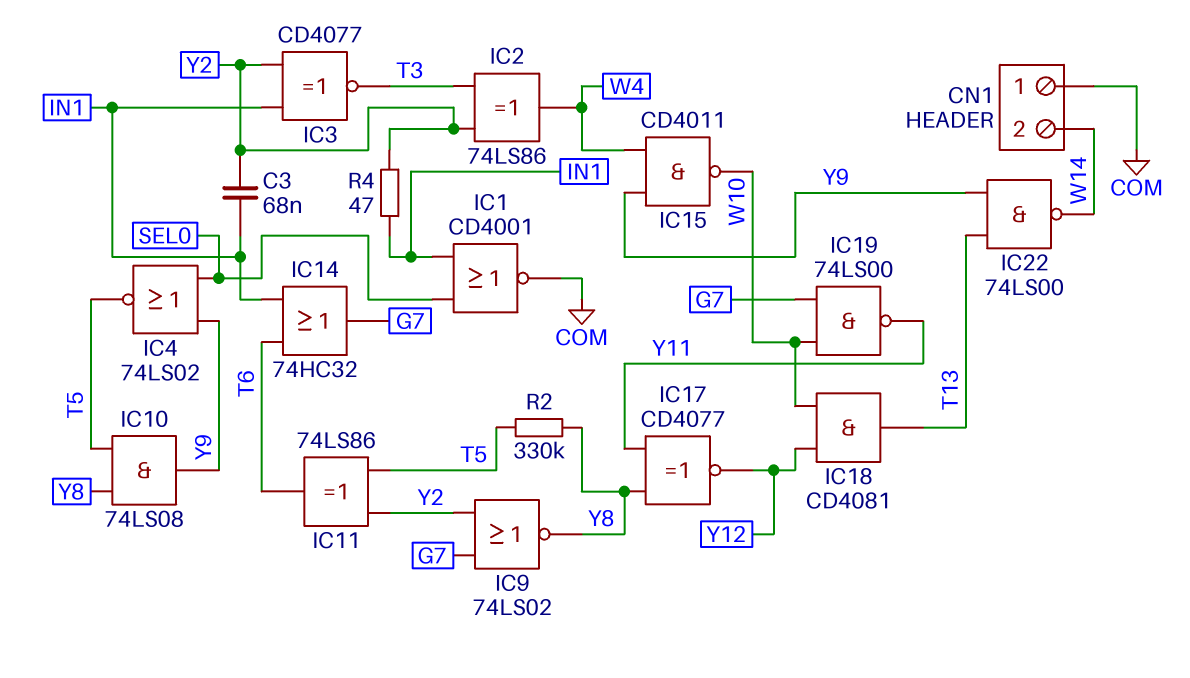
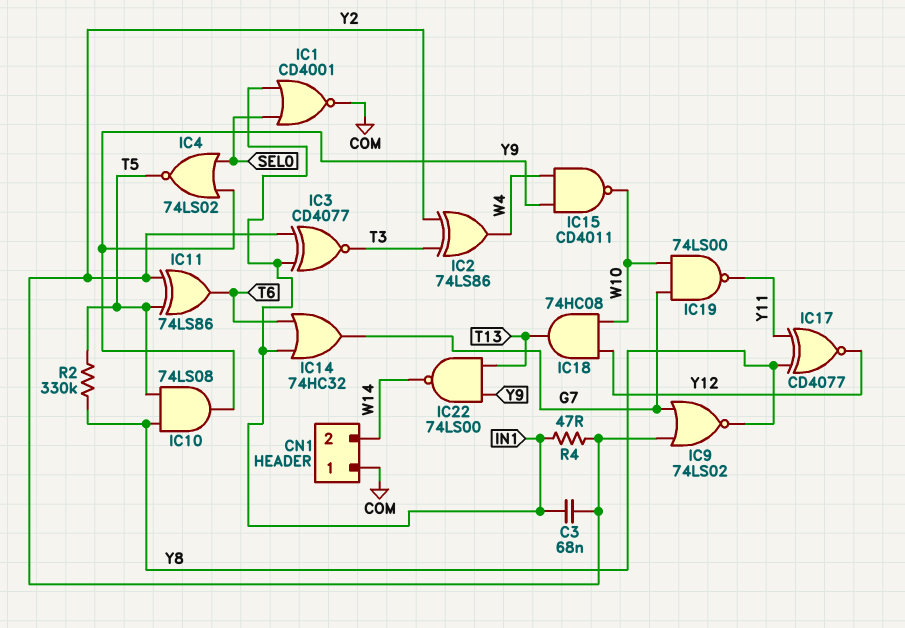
IC18: AND CD4081 (in W10, in Y12, out T13) -> AND 74HC08 (in W10, in Y12, out T13)

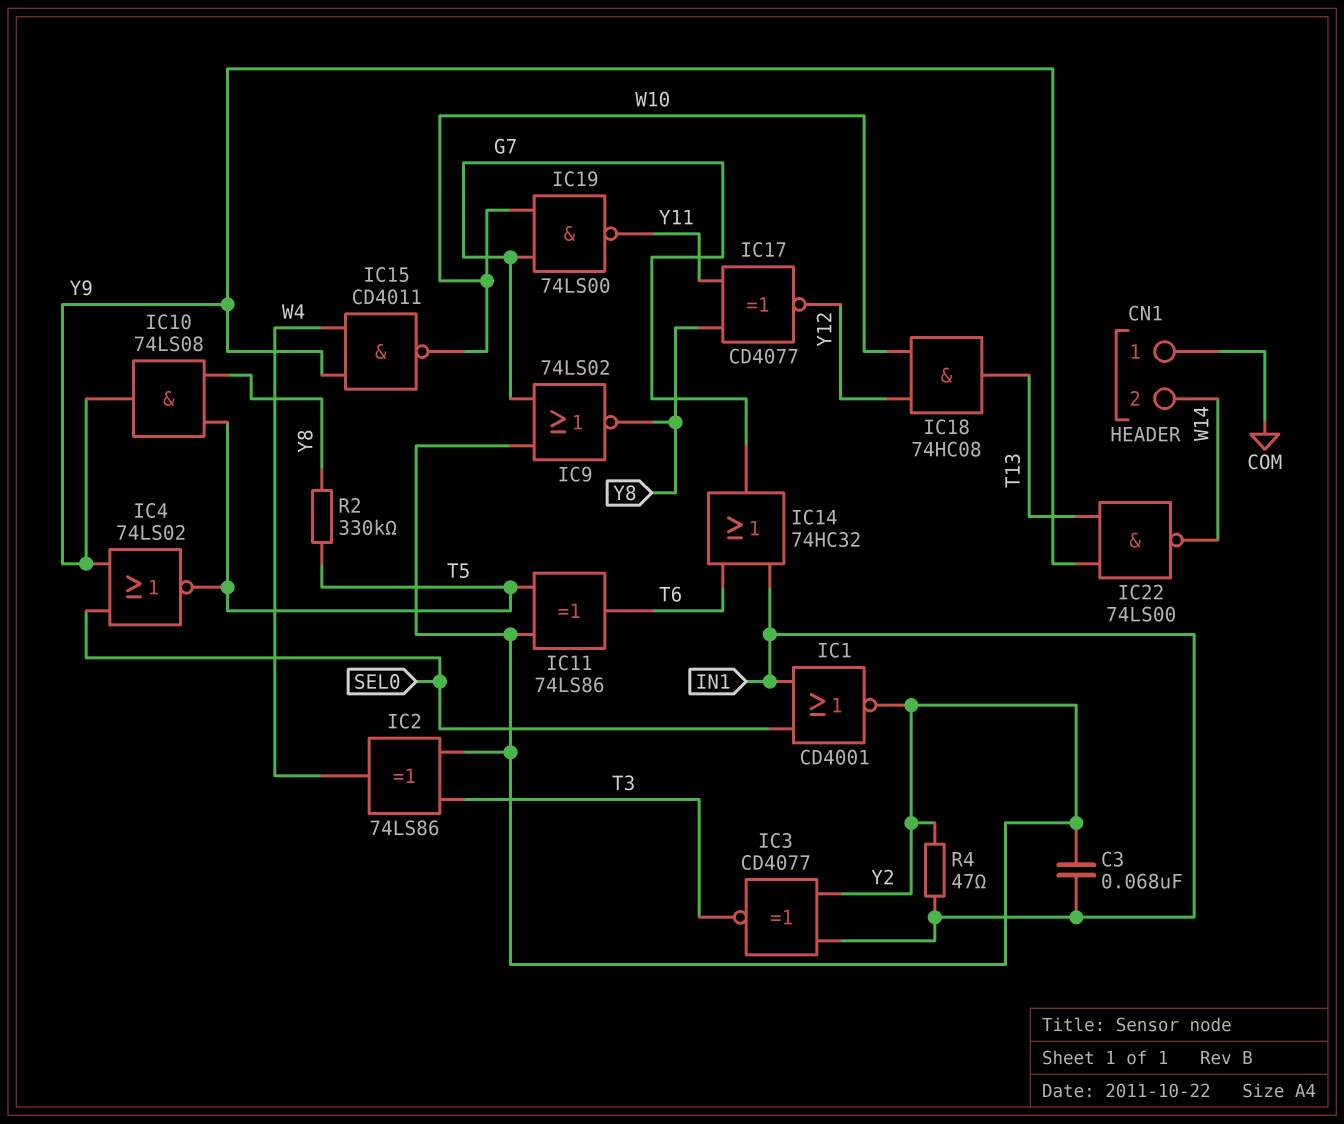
IC1: NOR CD4001 (in IN1, in SEL0, out COM) -> NOR CD4001 (in IN1, in SEL0, out Y2)

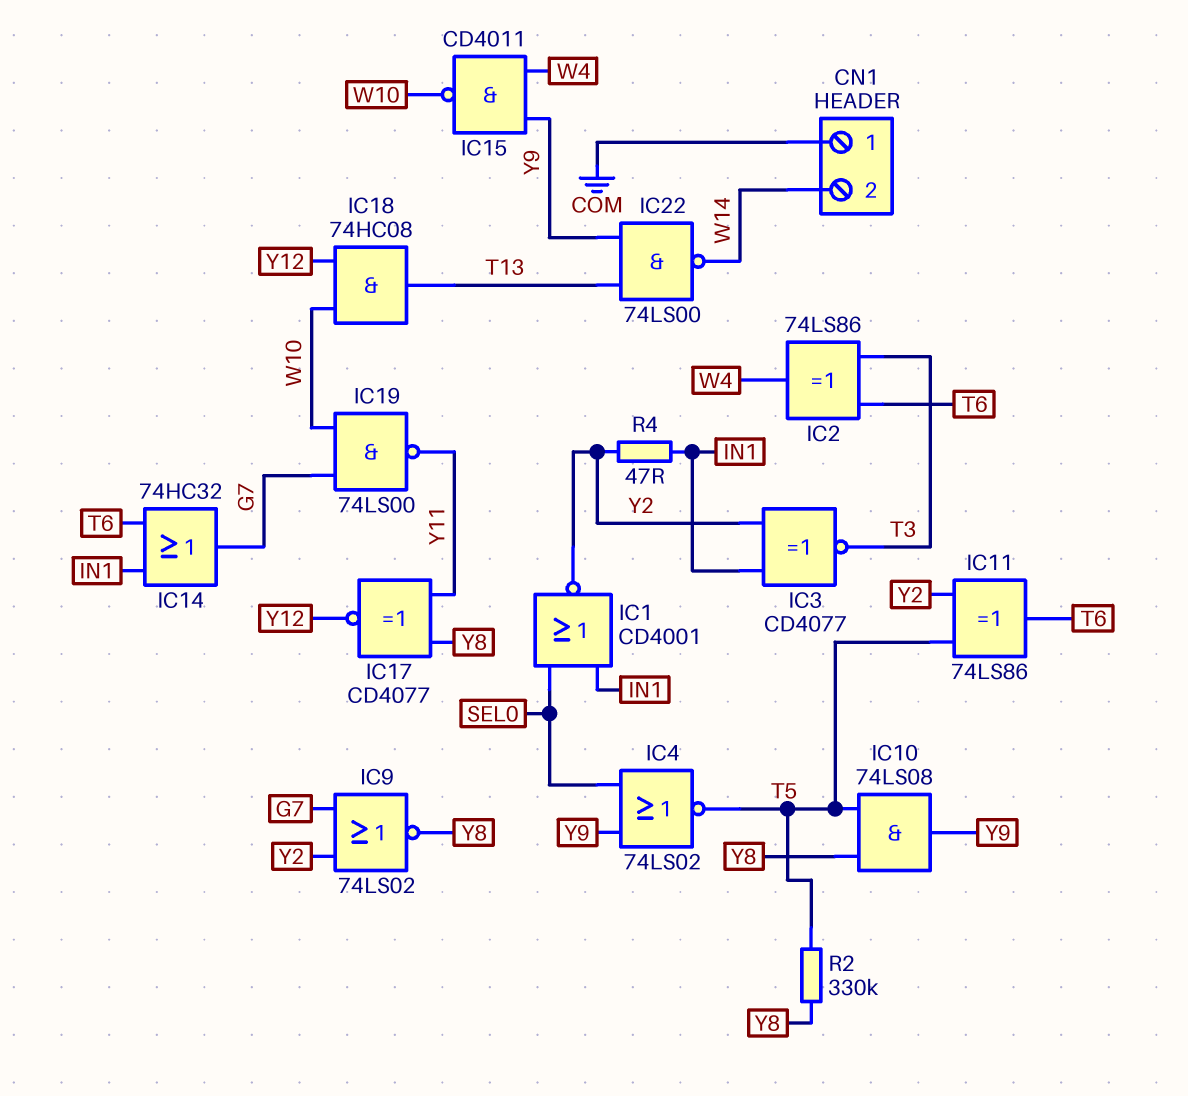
C3: 68nF (IN1, Y2) -> none
IC2: XOR 74LS86 (in T3, in Y2, out W4) -> XOR 74LS86 (in T3, in T6, out W4)

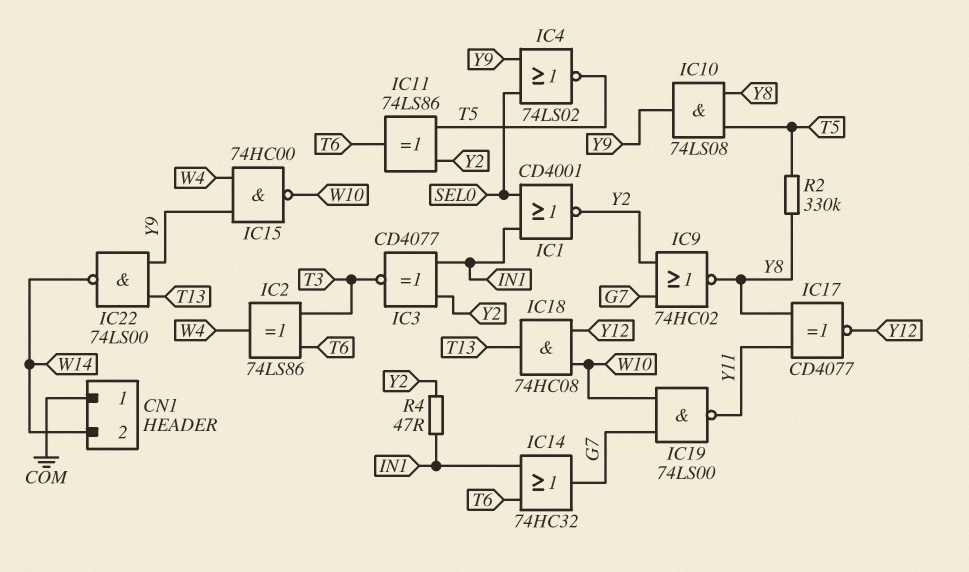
IC9: NOR 74LS02 (in G7, in Y2, out Y8) -> NOR 74HC02 (in G7, in Y2, out Y8)
IC15: NAND CD4011 (in W4, in Y9, out W10) -> NAND 74HC00 (in W4, in Y9, out W10)

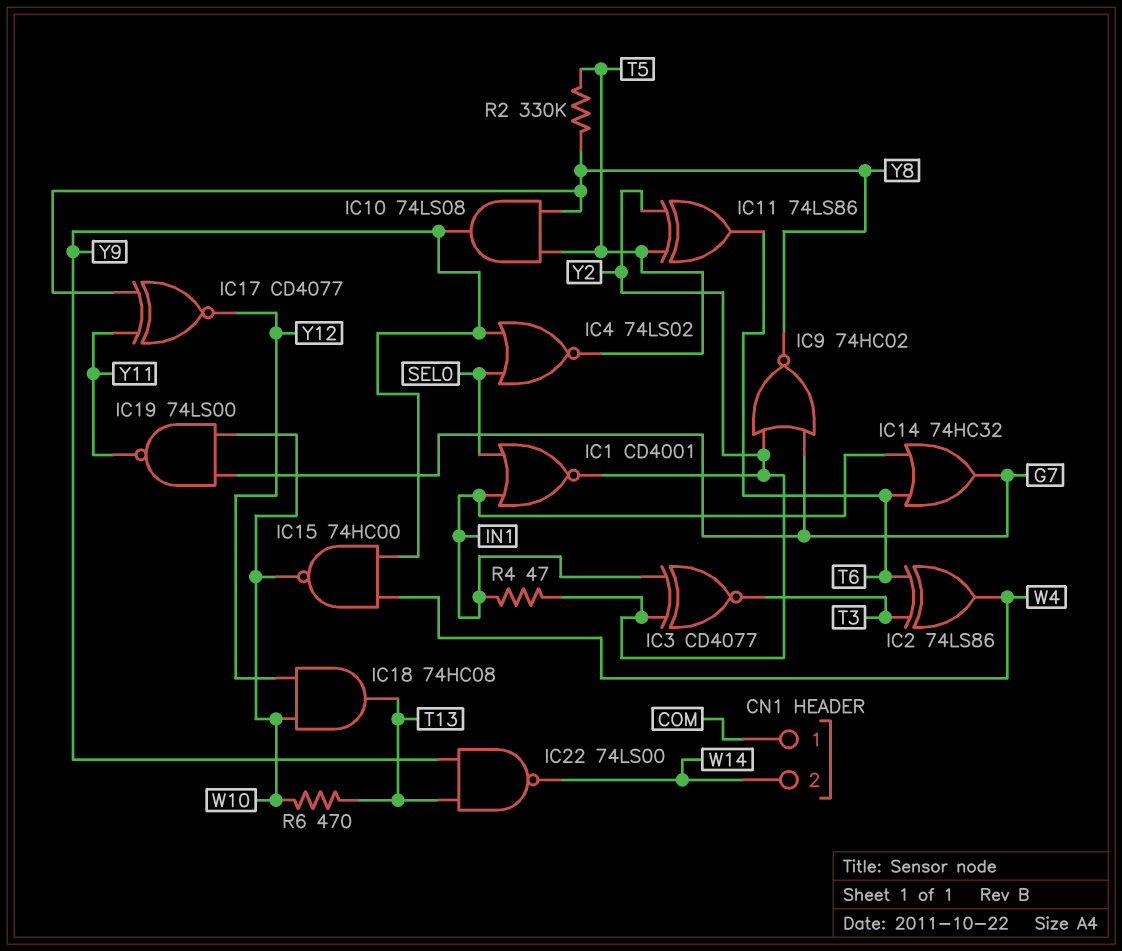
R6: none -> 470 (T13, W10)

